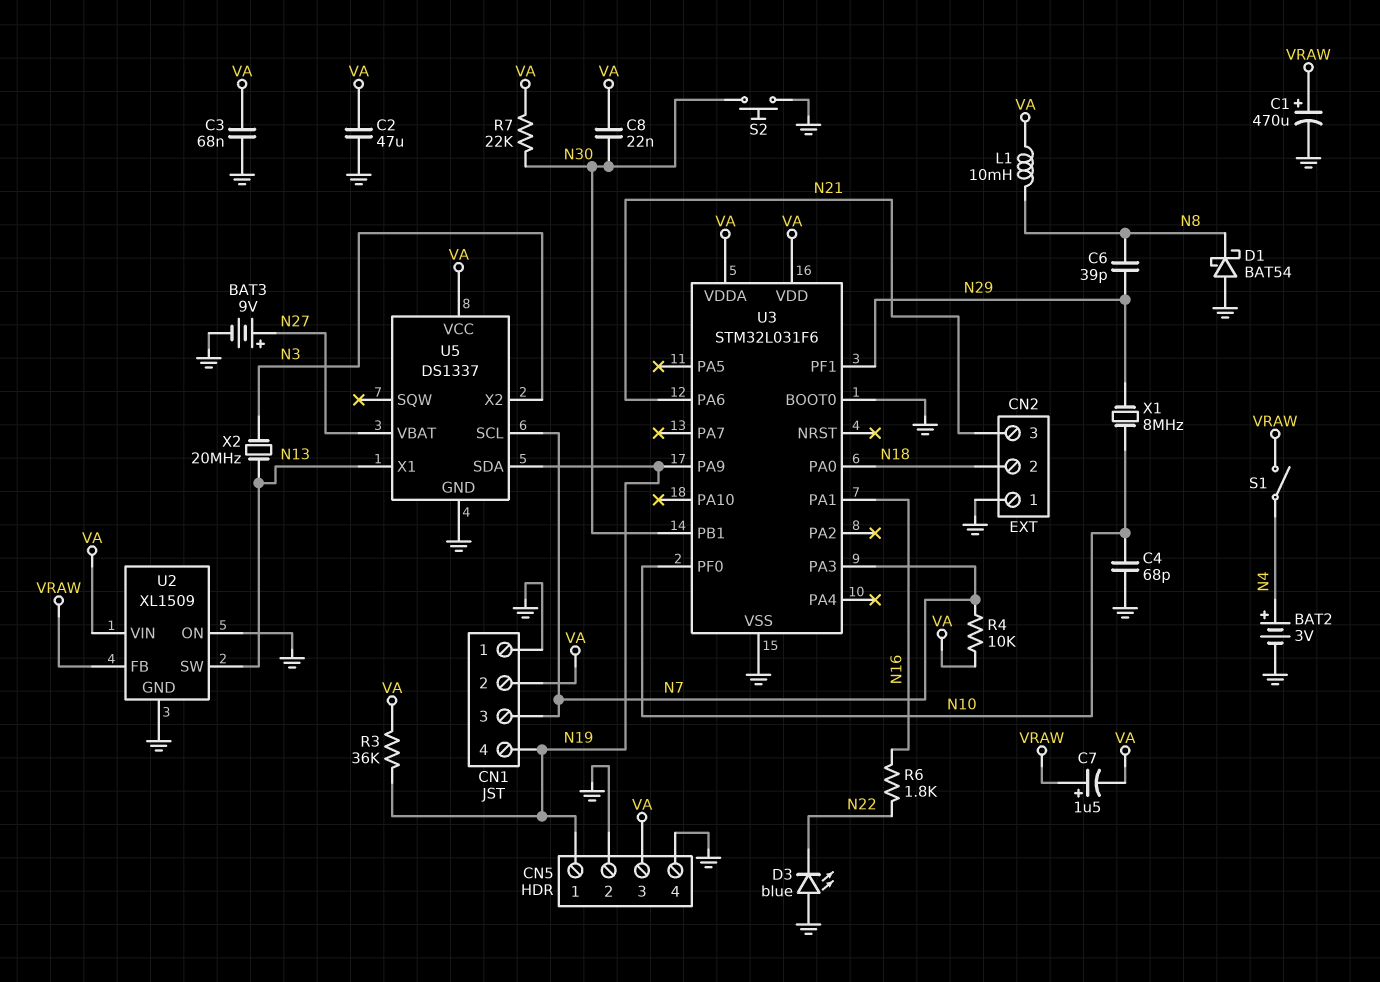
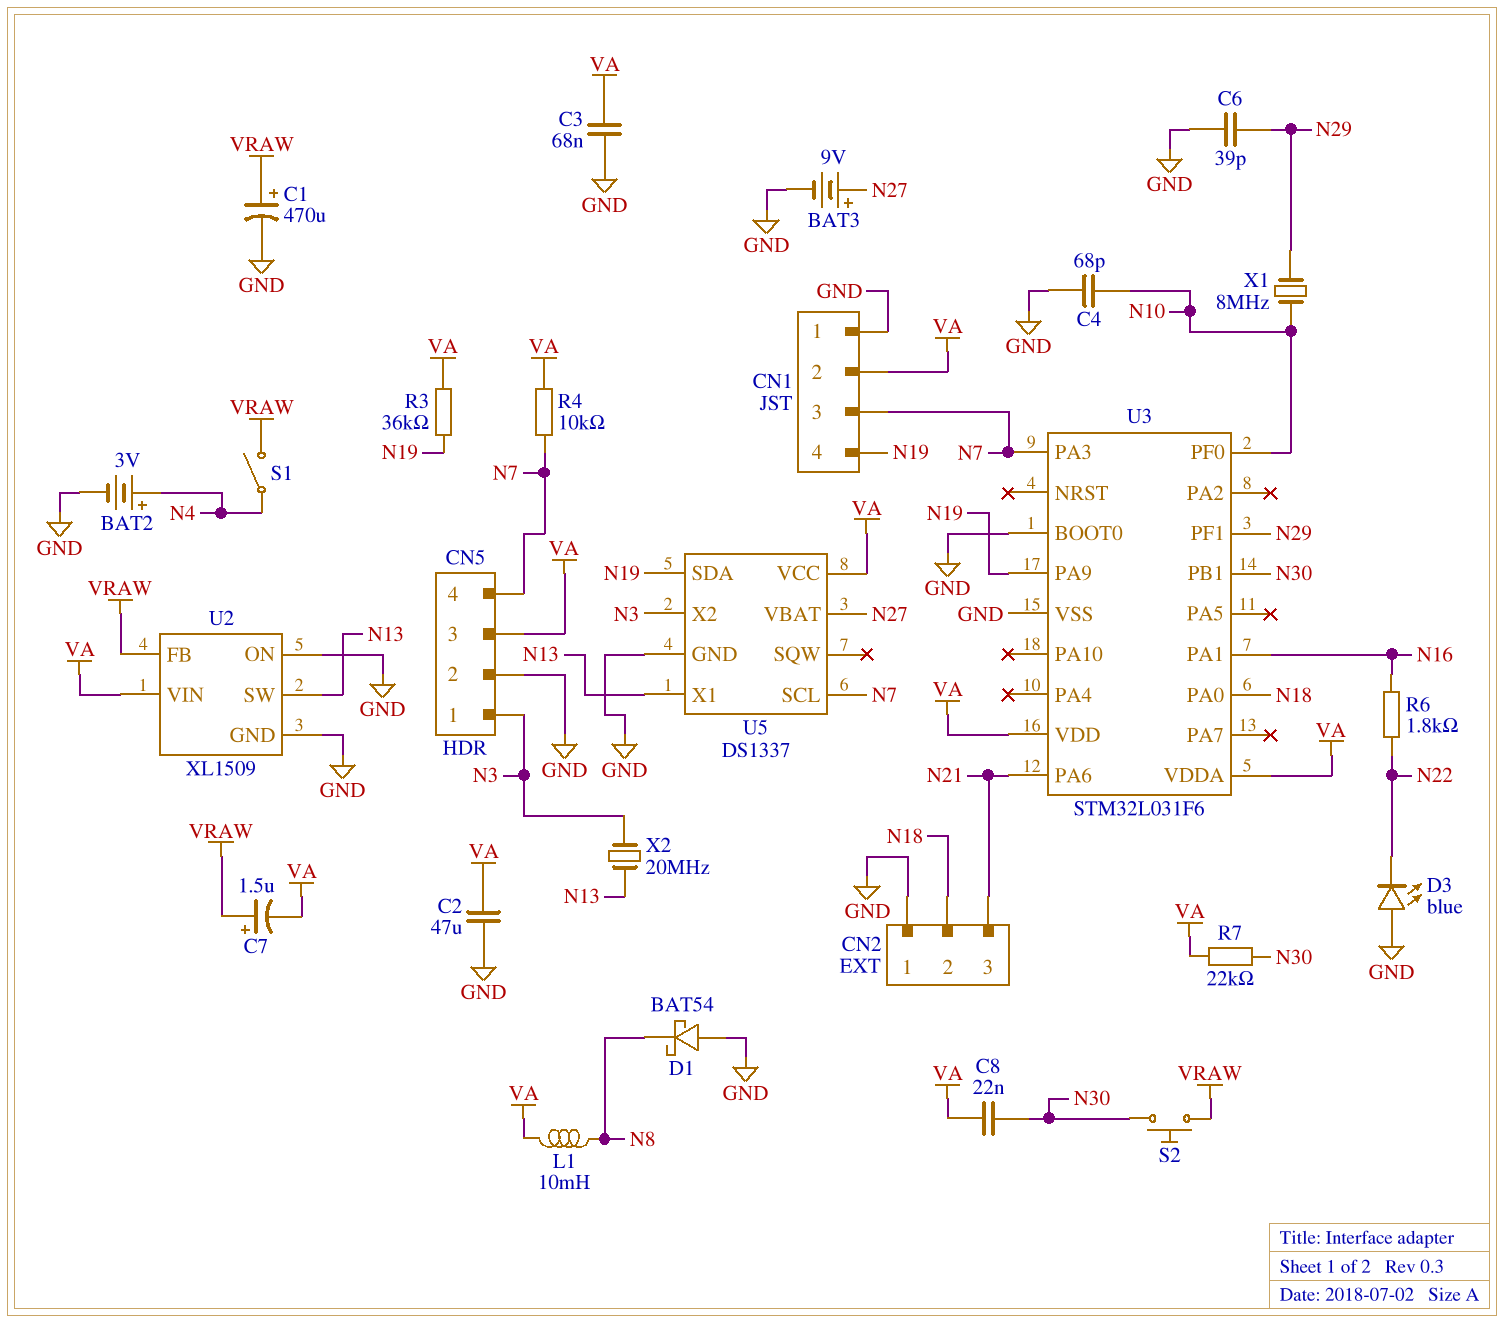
C6: 39pF (N8, N29) -> 39pF (GND, N29)
CN5 pin 1: N19 -> N3
CN5 pin 4: GND -> N7
S2: button (GND, N30) -> button (N30, VRAW)

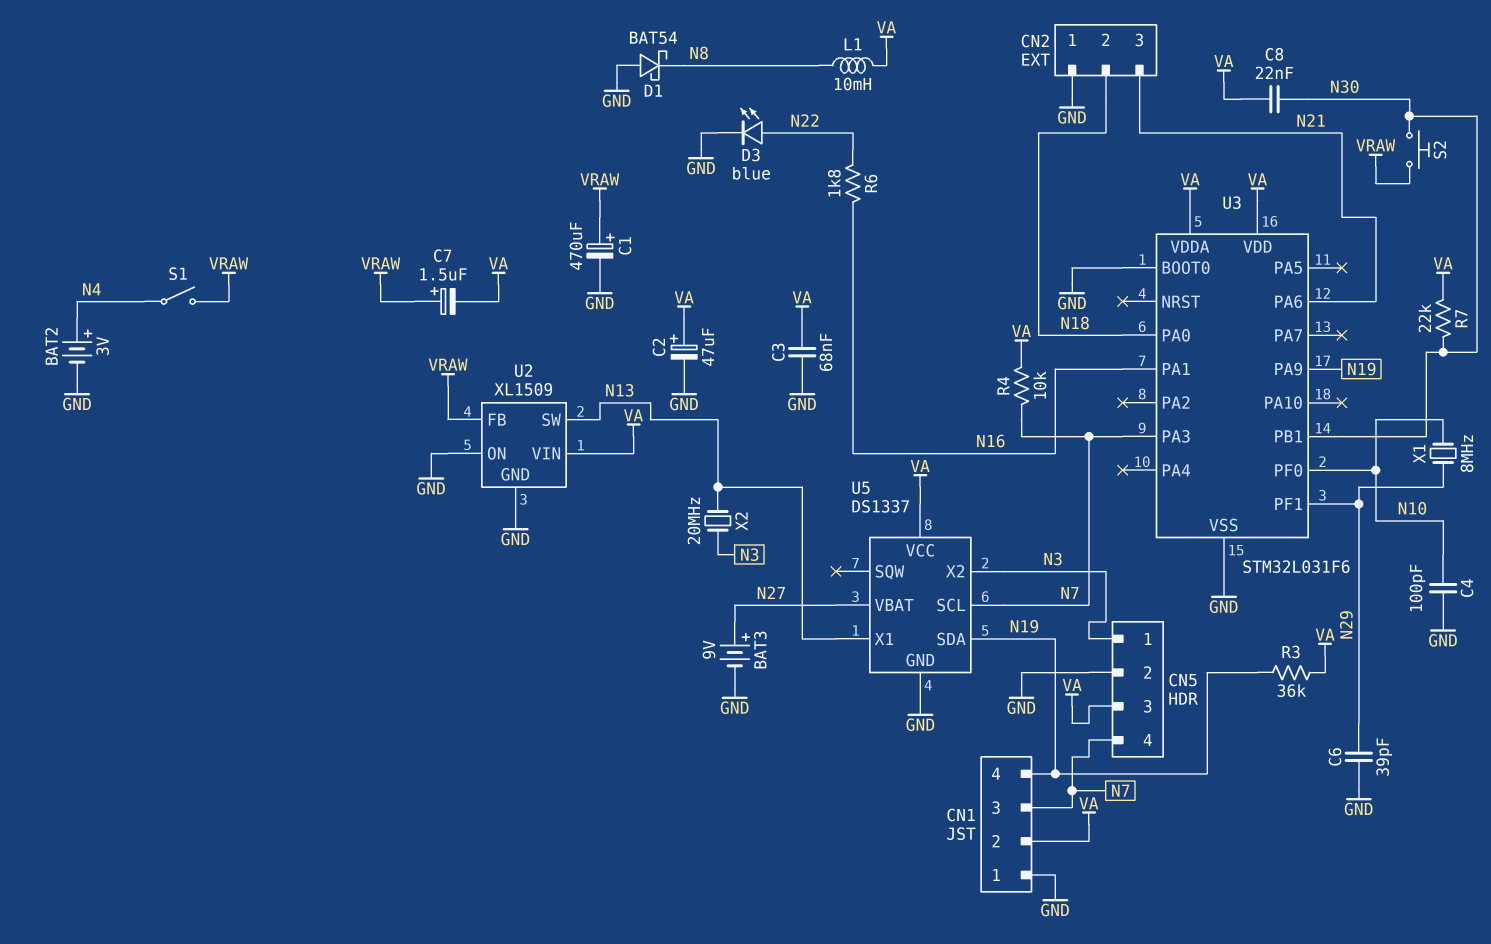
C2: 47uF (GND, VA) -> 47uF (plus VA, minus GND)
C4: 68pF (GND, N10) -> 100pF (GND, N10)
D3: LED blue (A GND, K N22) -> LED blue (A N22, K GND)

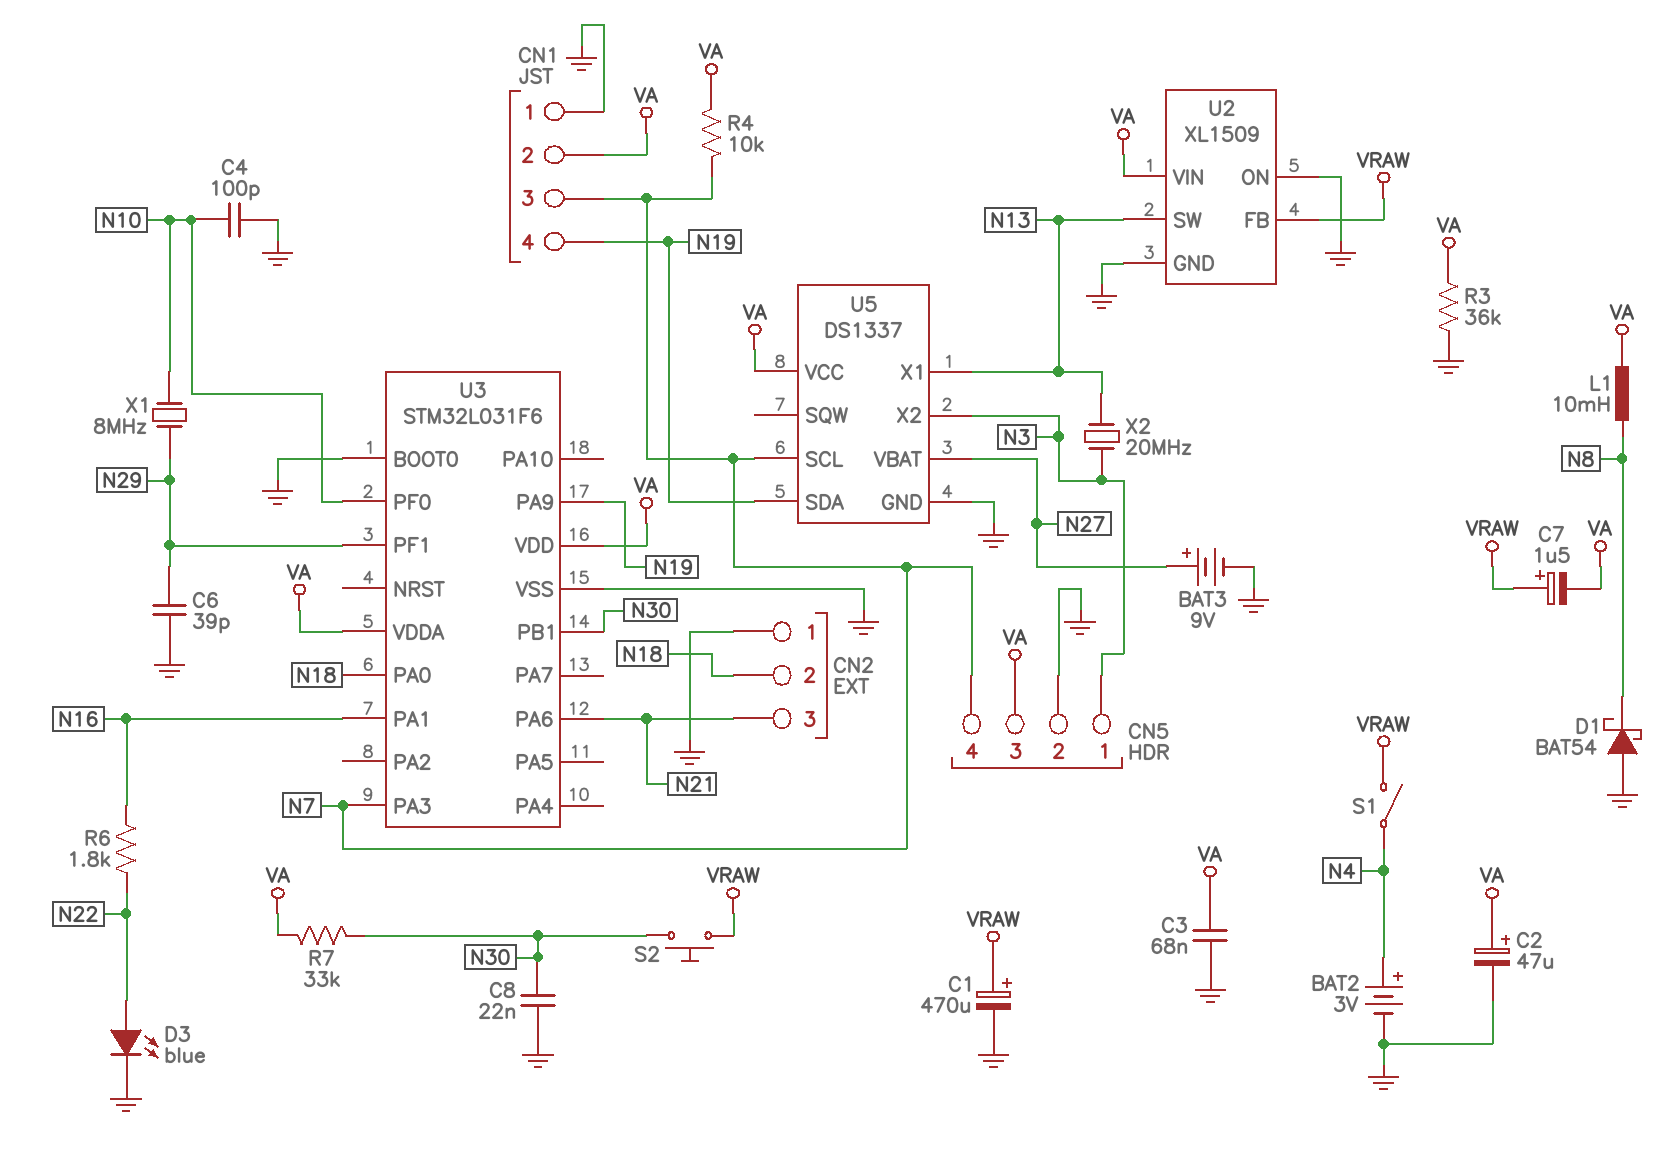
C8: 22nF (N30, VA) -> 22nF (GND, N30)
R3: 36k (N19, VA) -> 36k (GND, VA)
R7: 22k (N30, VA) -> 33k (N30, VA)

